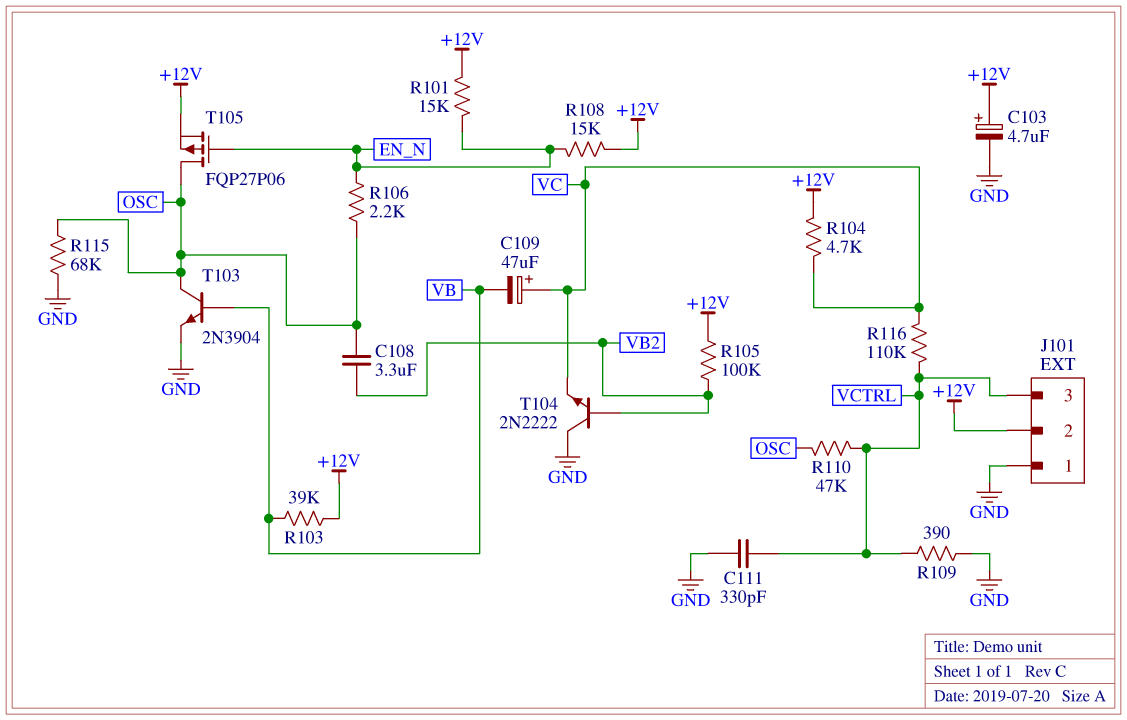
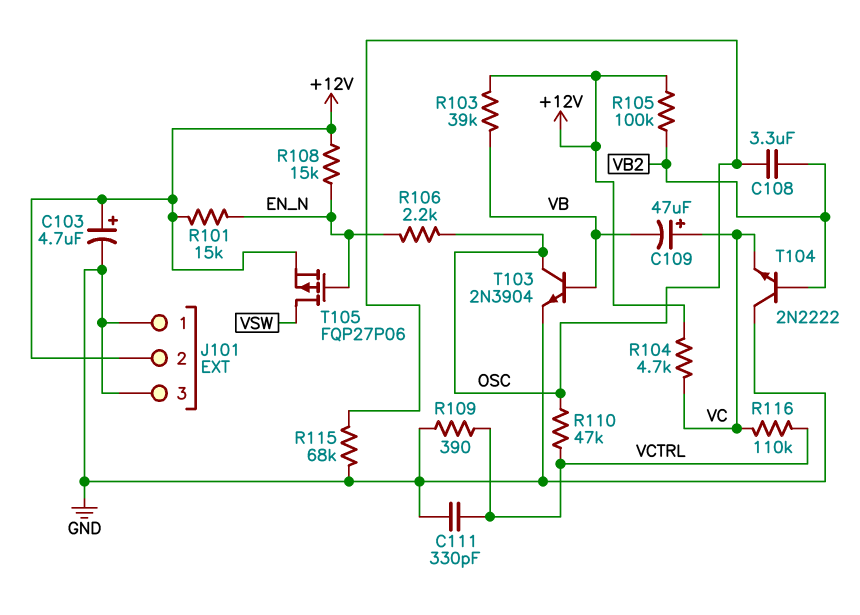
J101 pin 3: VCTRL -> GND
T105: PMOS FQP27P06 (G EN_N, D OSC, S +12V) -> PMOS FQP27P06 (G EN_N, D VSW, S +12V)

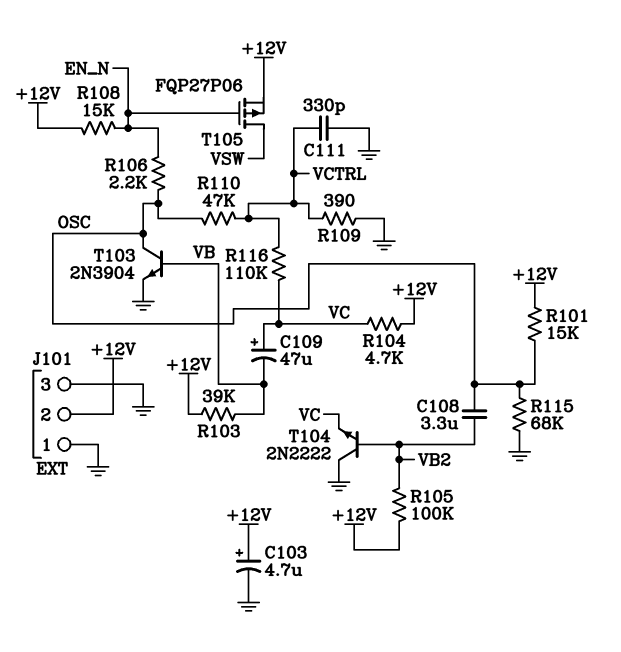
R101: 15k (+12V, EN_N) -> 15k (+12V, OSC)

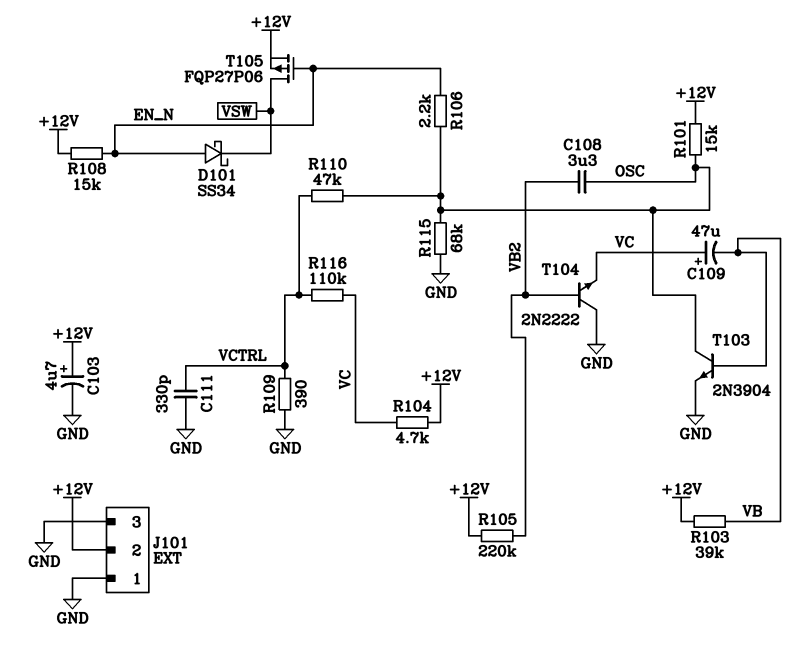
D101: none -> schottky SS34 (A EN_N, K VSW)
R105: 100k (+12V, VB2) -> 220k (+12V, VB2)

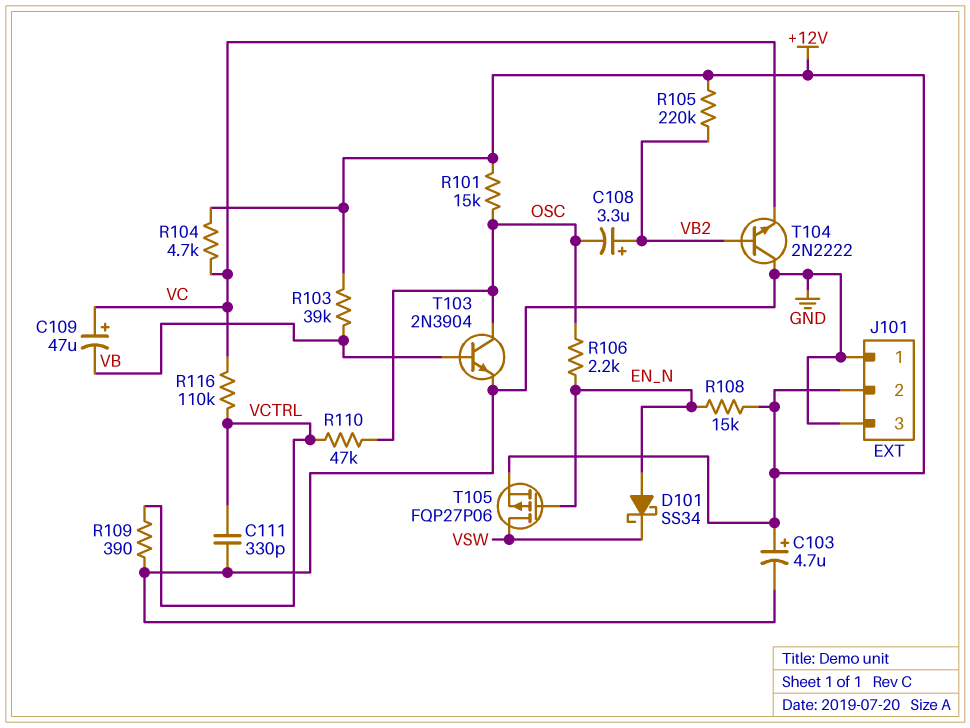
C108: 3.3uF (OSC, VB2) -> 3.3uF (plus VB2, minus OSC)
R115: 68k (GND, OSC) -> none

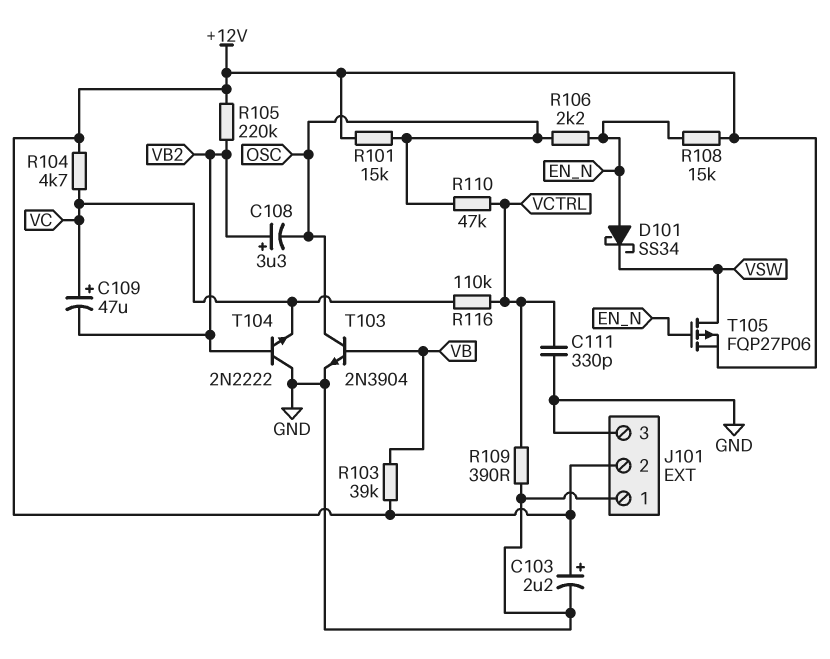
C103: 4.7uF (plus +12V, minus GND) -> 2.2uF (plus +12V, minus GND)
C109: 47uF (plus VC, minus VB) -> 47uF (plus VC, minus VB2)

